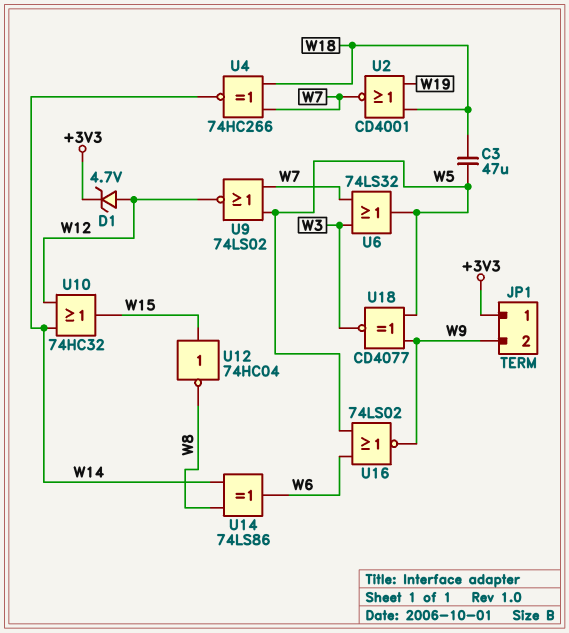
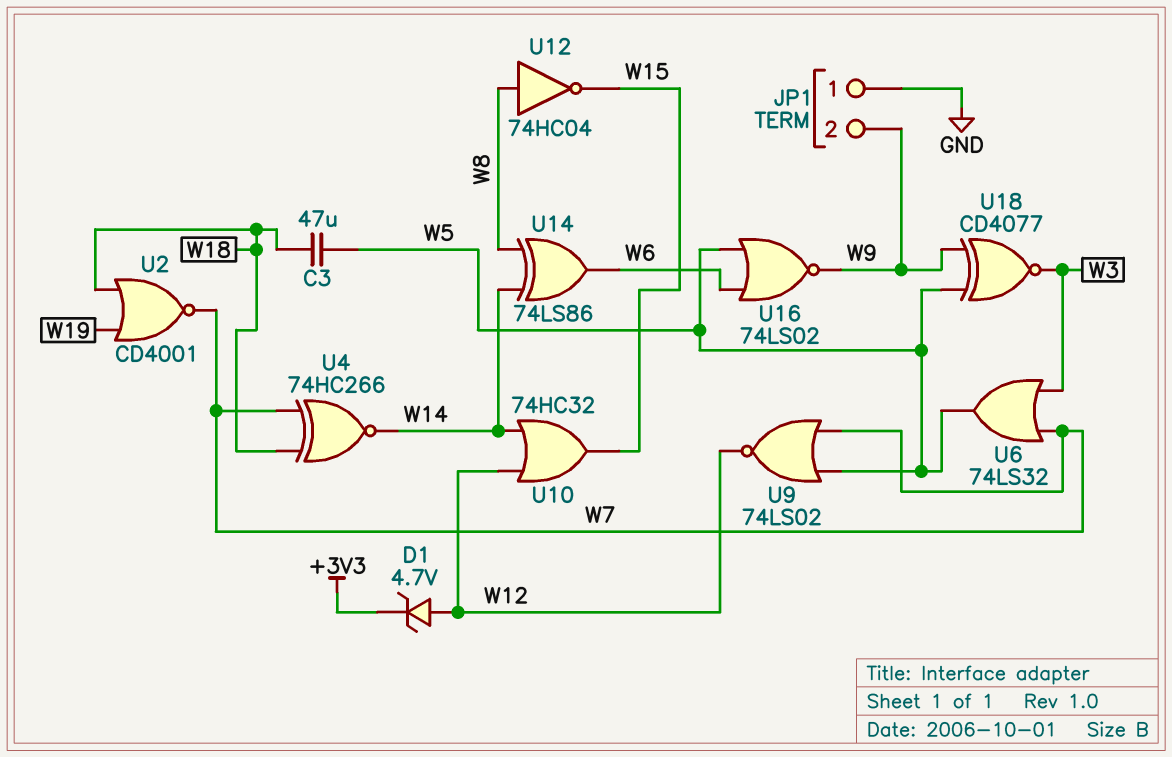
JP1 pin 1: +3V3 -> GND
U12: NOT 74HC04 (in W15, out W8) -> NOT 74HC04 (in W8, out W15)

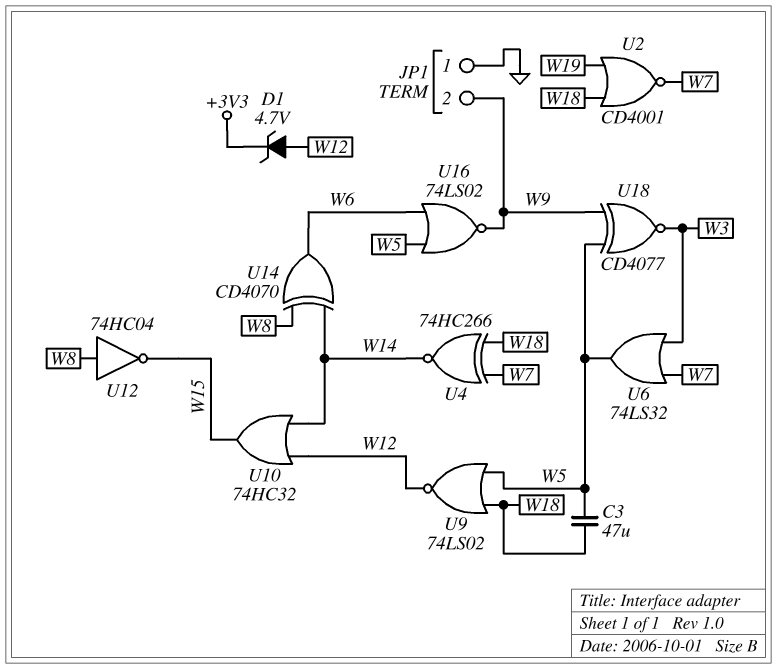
U9: NOR 74LS02 (in W5, in W7, out W12) -> NOR 74LS02 (in W5, in W18, out W12)
U14: XOR 74LS86 (in W8, in W14, out W6) -> XOR CD4070 (in W8, in W14, out W6)

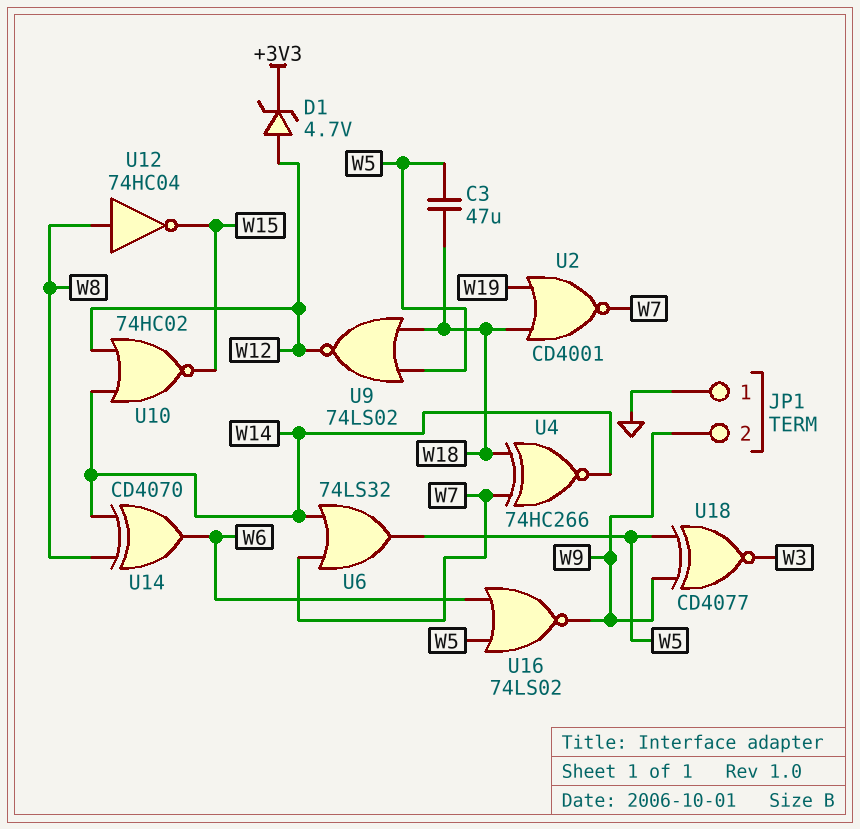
U6: OR 74LS32 (in W3, in W7, out W5) -> OR 74LS32 (in W7, in W14, out W5)
U10: OR 74HC32 (in W12, in W14, out W15) -> NOR 74HC02 (in W12, in W14, out W15)

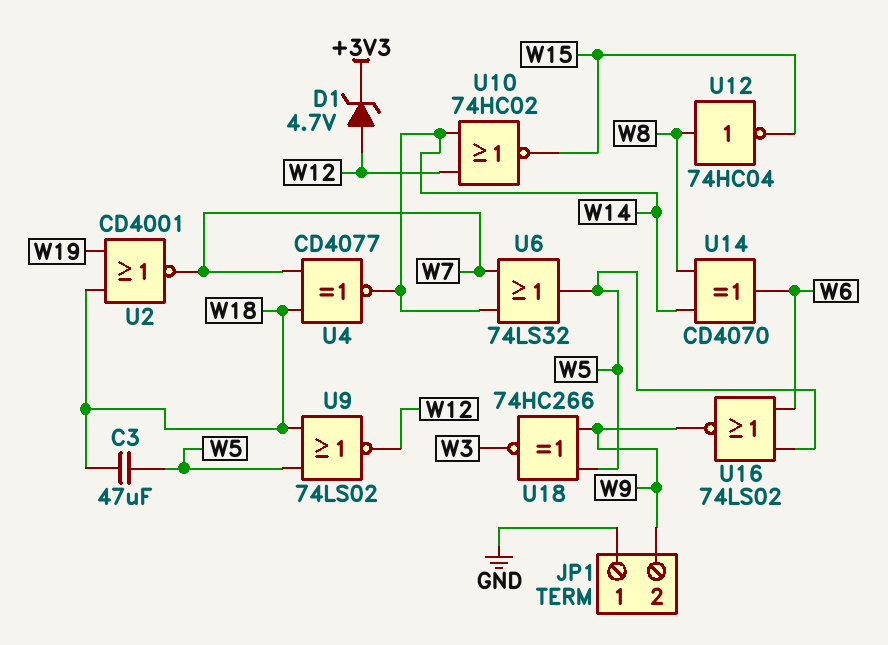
U4: XNOR 74HC266 (in W7, in W18, out W14) -> XNOR CD4077 (in W7, in W18, out W14)
U18: XNOR CD4077 (in W5, in W9, out W3) -> XNOR 74HC266 (in W5, in W9, out W3)

